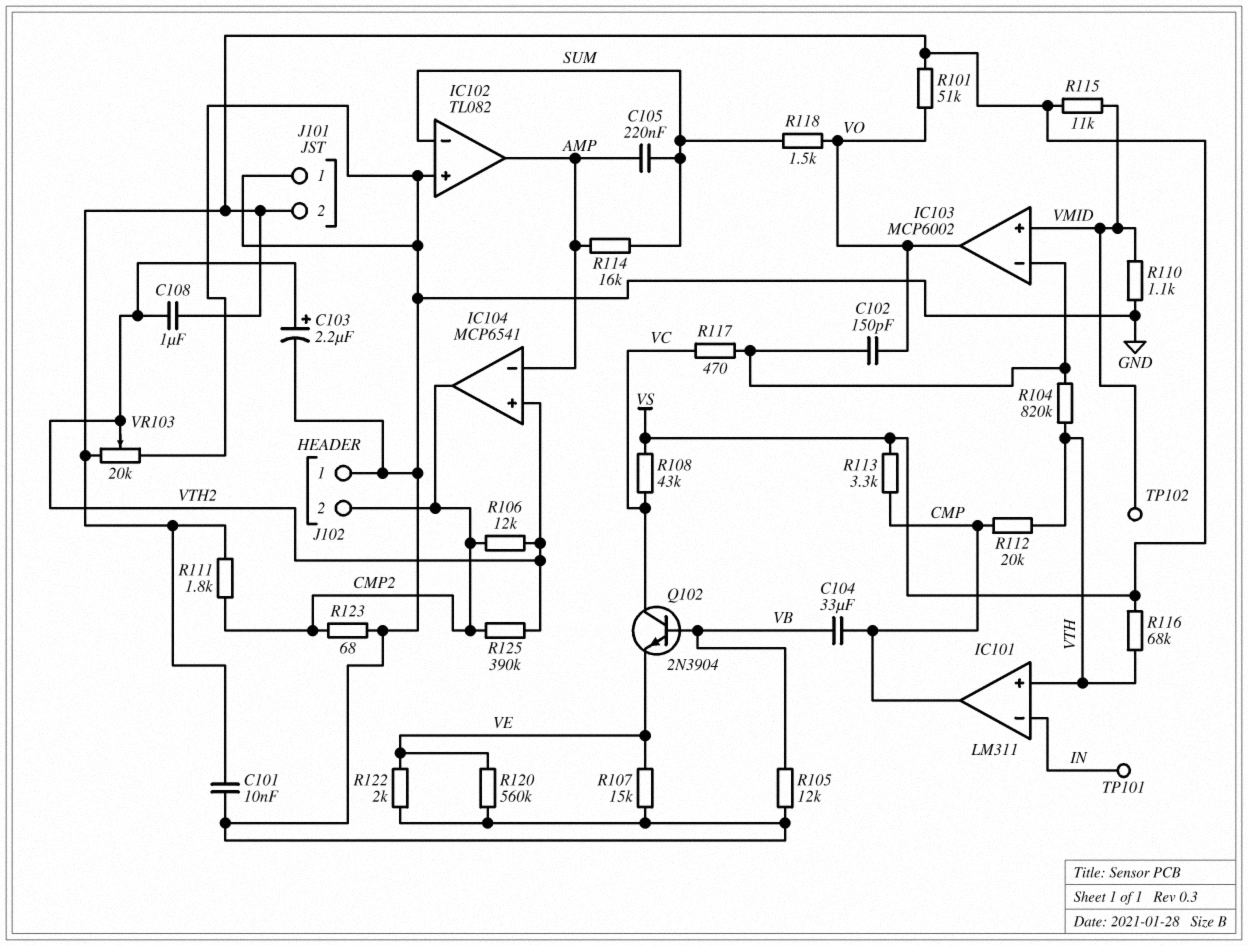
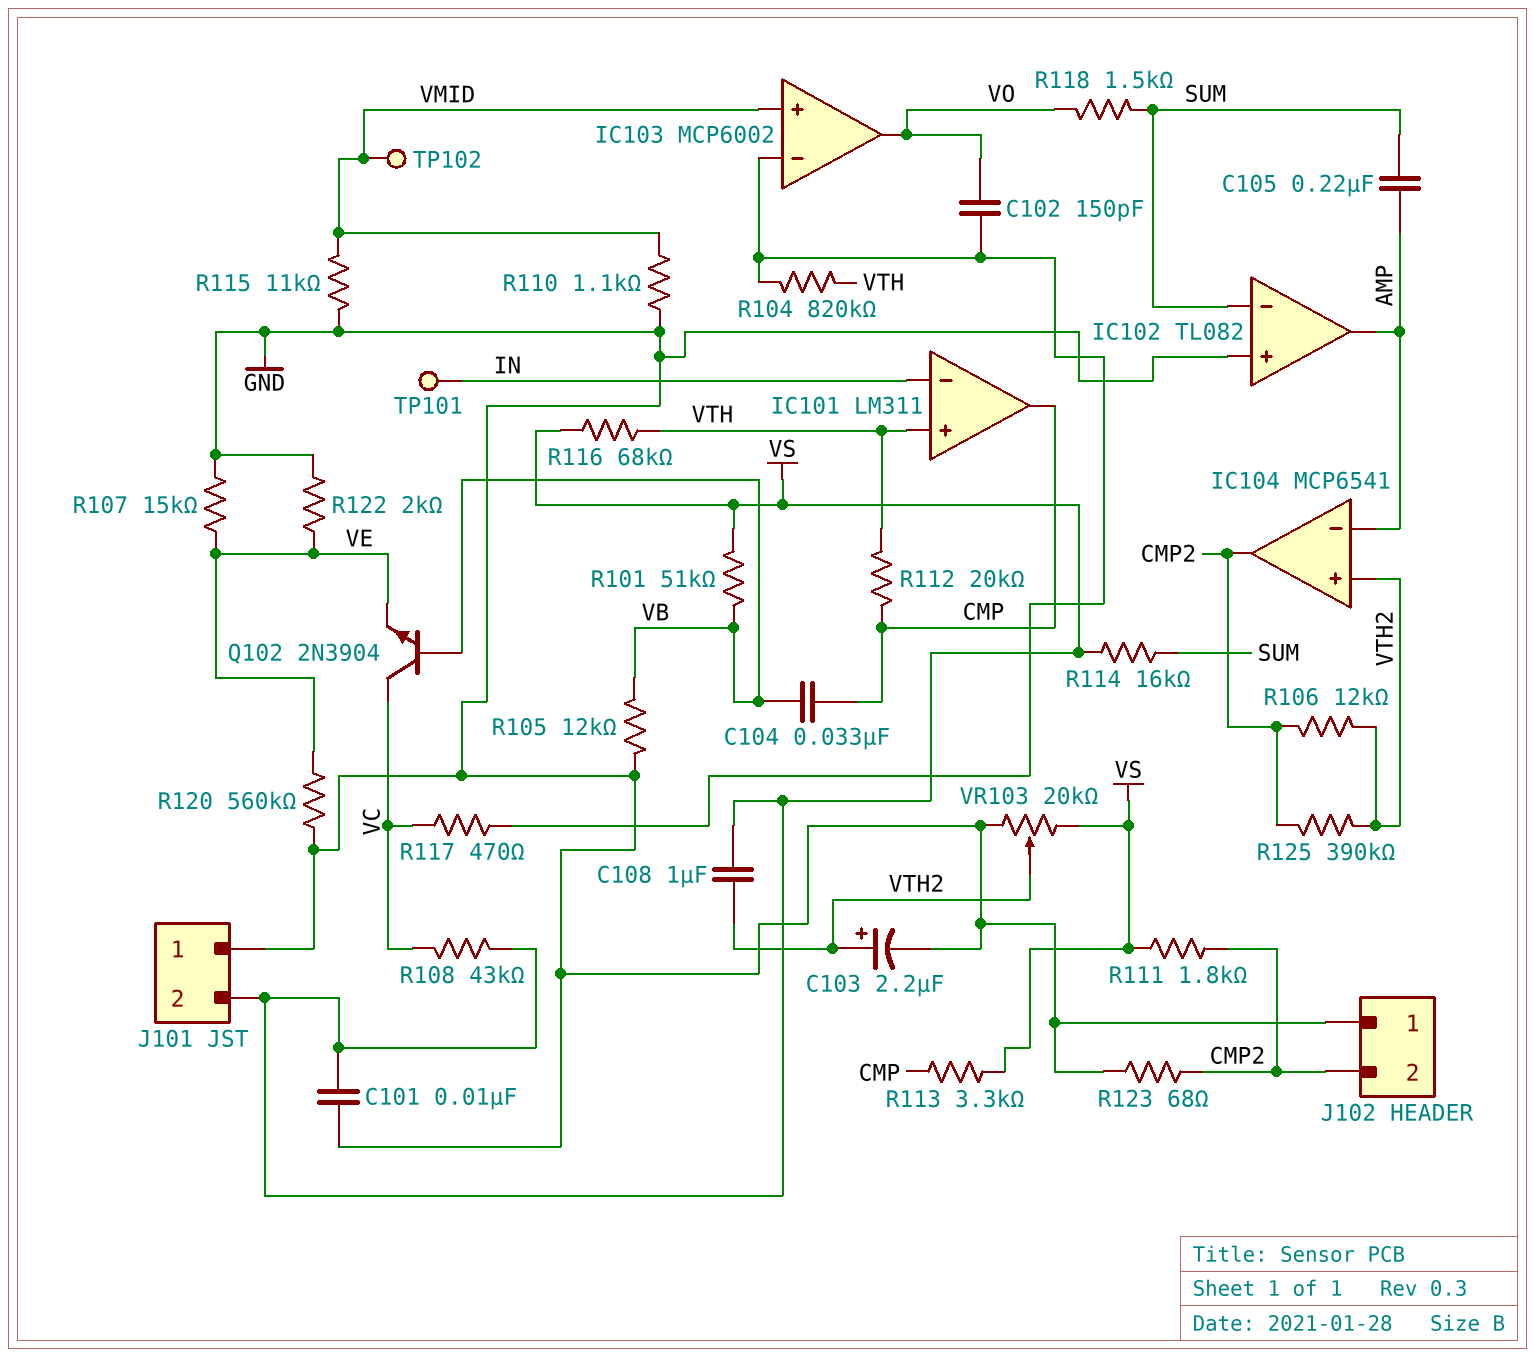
C104: 33uF (CMP, VB) -> 33nF (CMP, VB)
R101: 51k (VO, VS) -> 51k (VB, VS)
R114: 16k (AMP, SUM) -> 16k (SUM, VS)
R115: 11k (VMID, VS) -> 11k (GND, VMID)

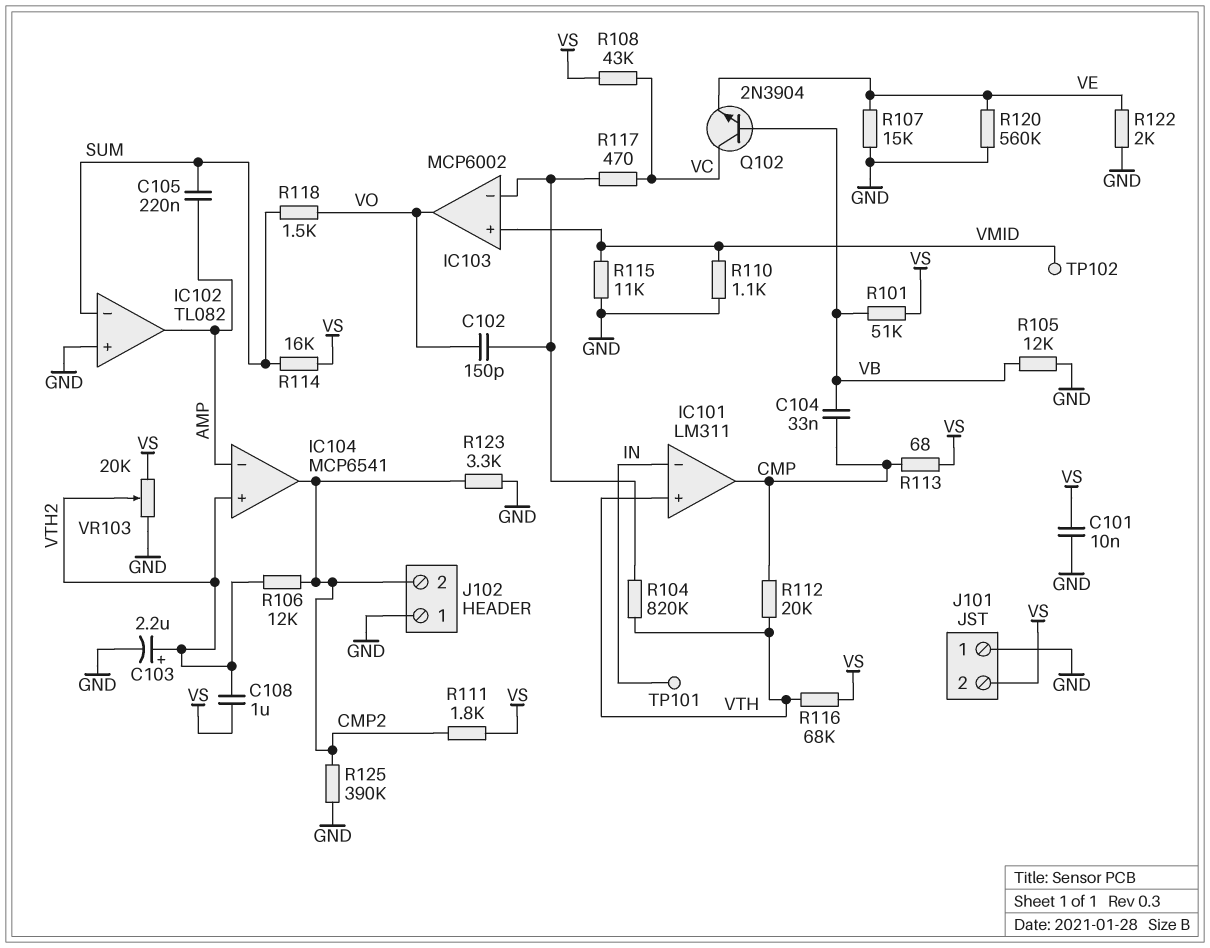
R113: 3.3k (CMP, VS) -> 68 (CMP, VS)
R123: 68 (CMP2, GND) -> 3.3k (CMP2, GND)
R125: 390k (CMP2, VTH2) -> 390k (CMP2, GND)

